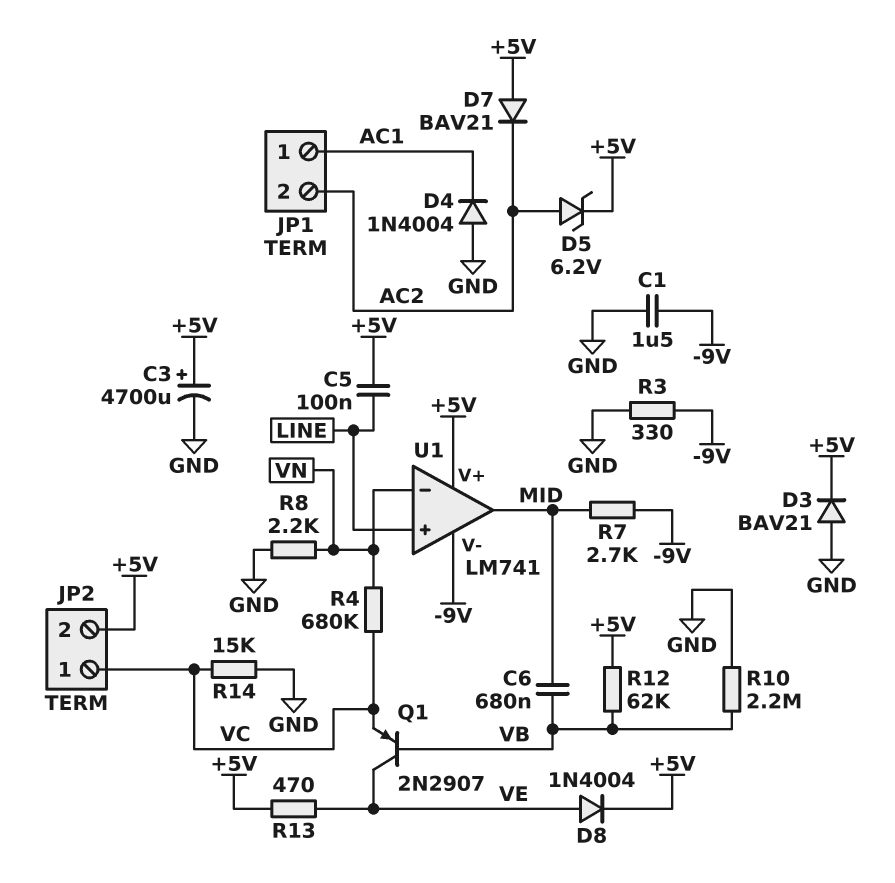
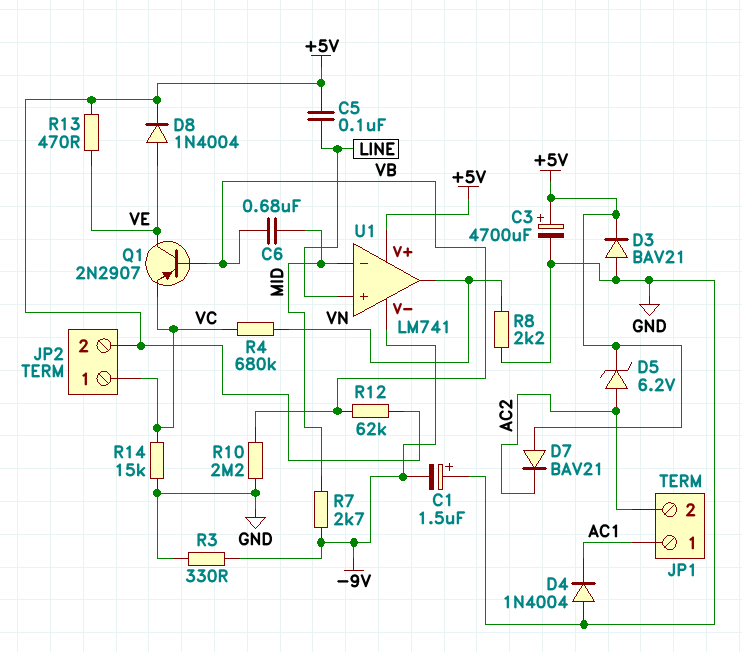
C1: 1.5uF (-9V, GND) -> 1.5uF (plus GND, minus -9V)
U1 pin in-: VN -> MID
U1 pin out: MID -> VN

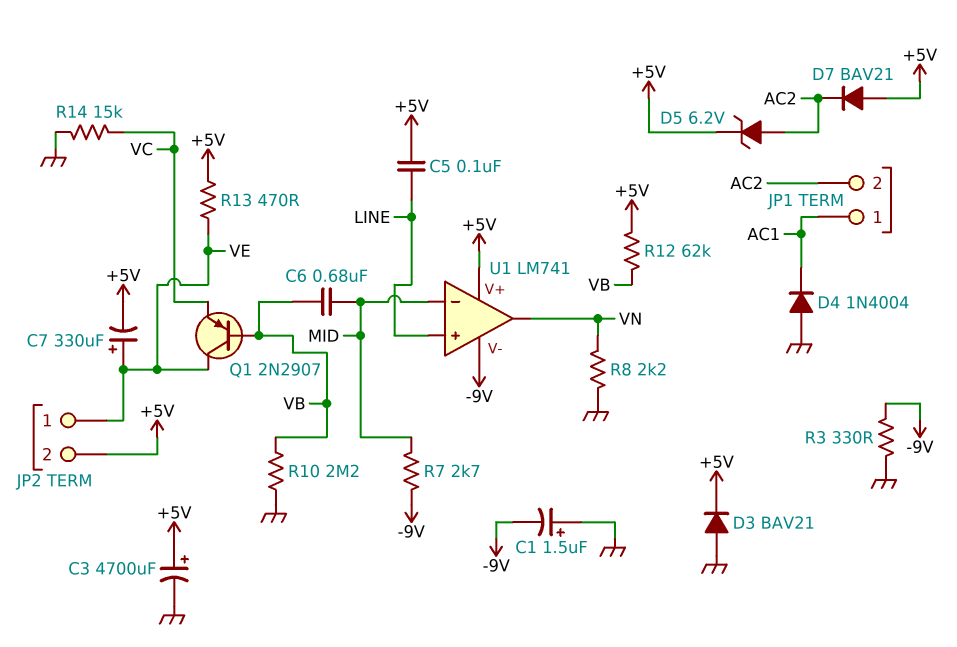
C7: none -> 330uF (plus VE, minus +5V)
D8: diode 1N4004 (A VE, K +5V) -> none
JP2 pin 1: VC -> VE
R4: 680k (VC, VN) -> none

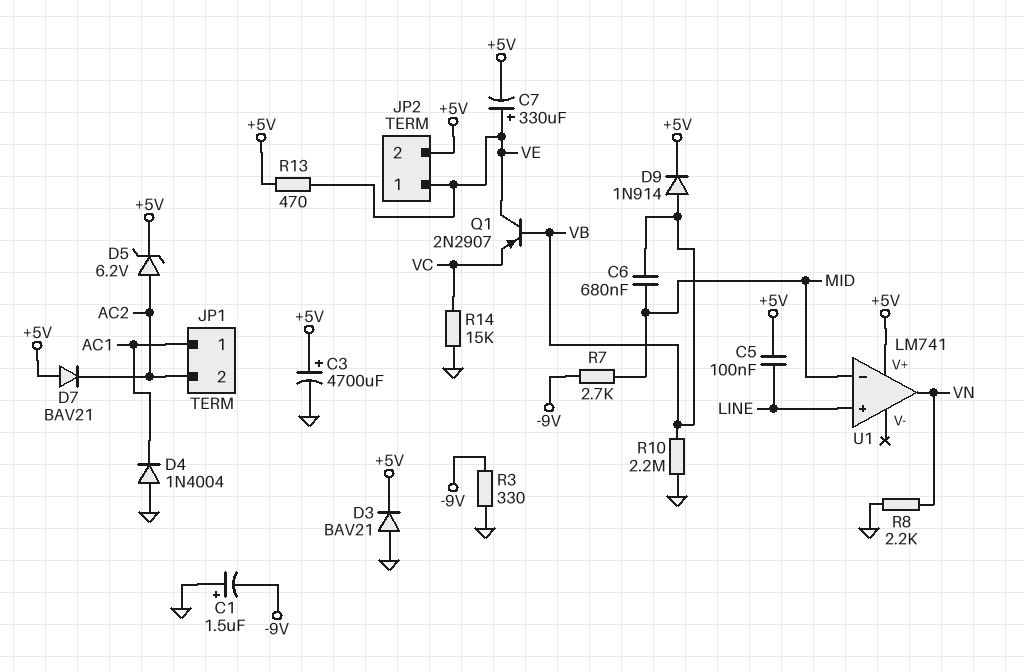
D9: none -> diode 1N914 (A VB, K +5V)
R12: 62k (+5V, VB) -> none
U1 pin V-: -9V -> none

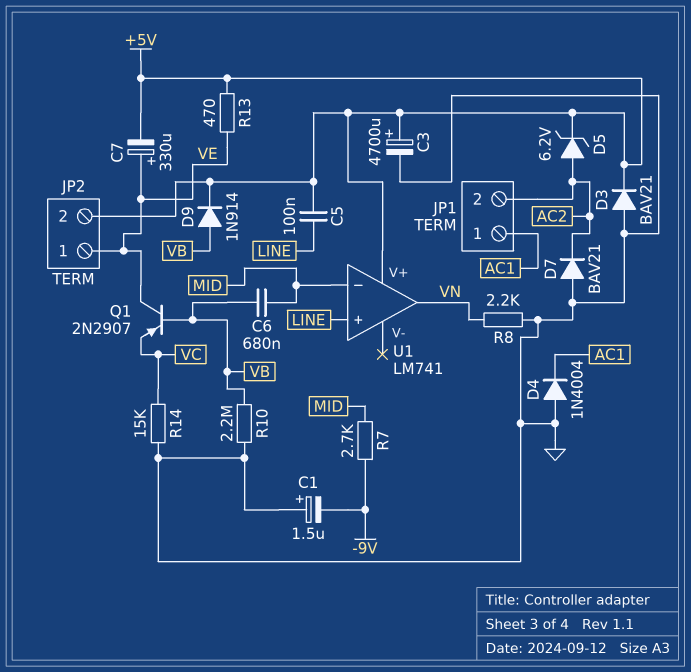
D7: diode BAV21 (A +5V, K AC2) -> diode BAV21 (A GND, K AC2)
R3: 330 (-9V, GND) -> none

